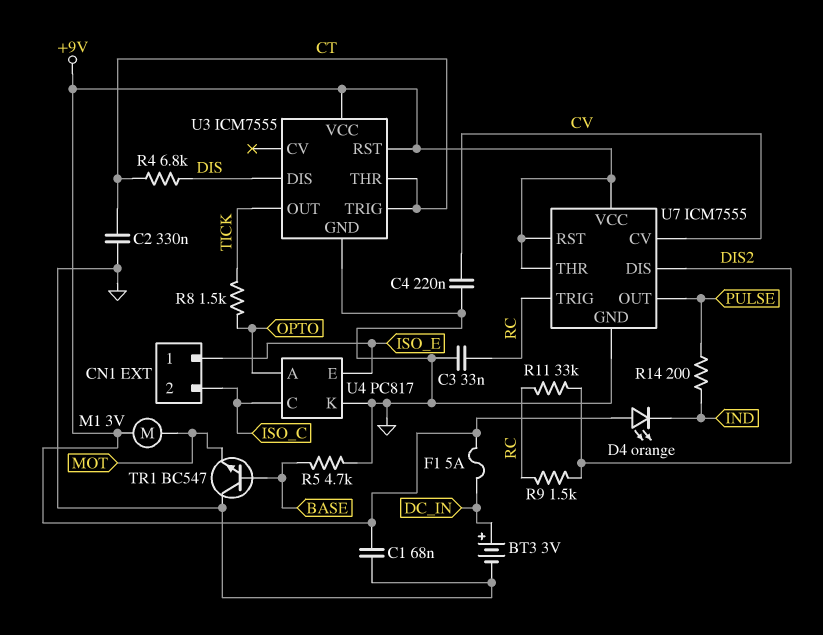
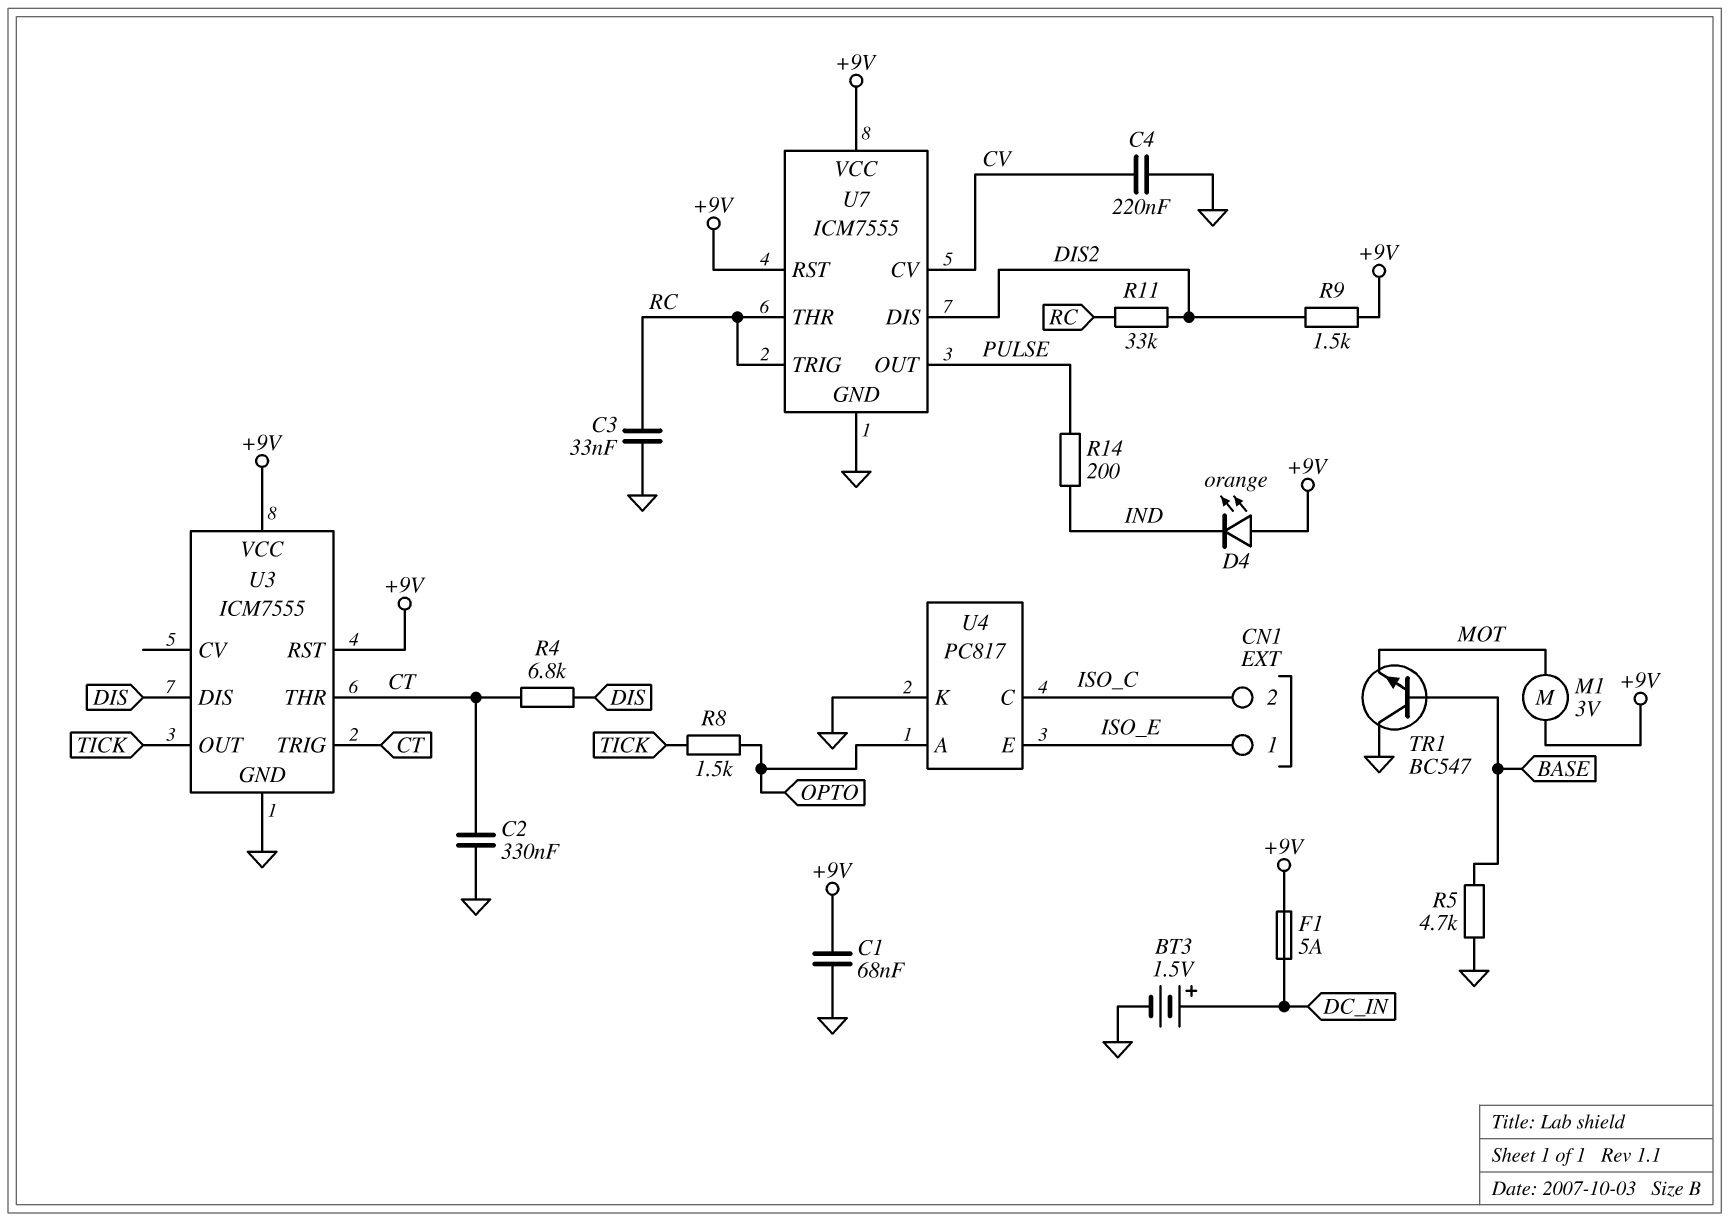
BT3: 3V (plus DC_IN, minus GND) -> 1.5V (plus DC_IN, minus GND)
R9: 1.5k (DIS2, RC) -> 1.5k (+9V, DIS2)
U7 pin THR: +9V -> RC

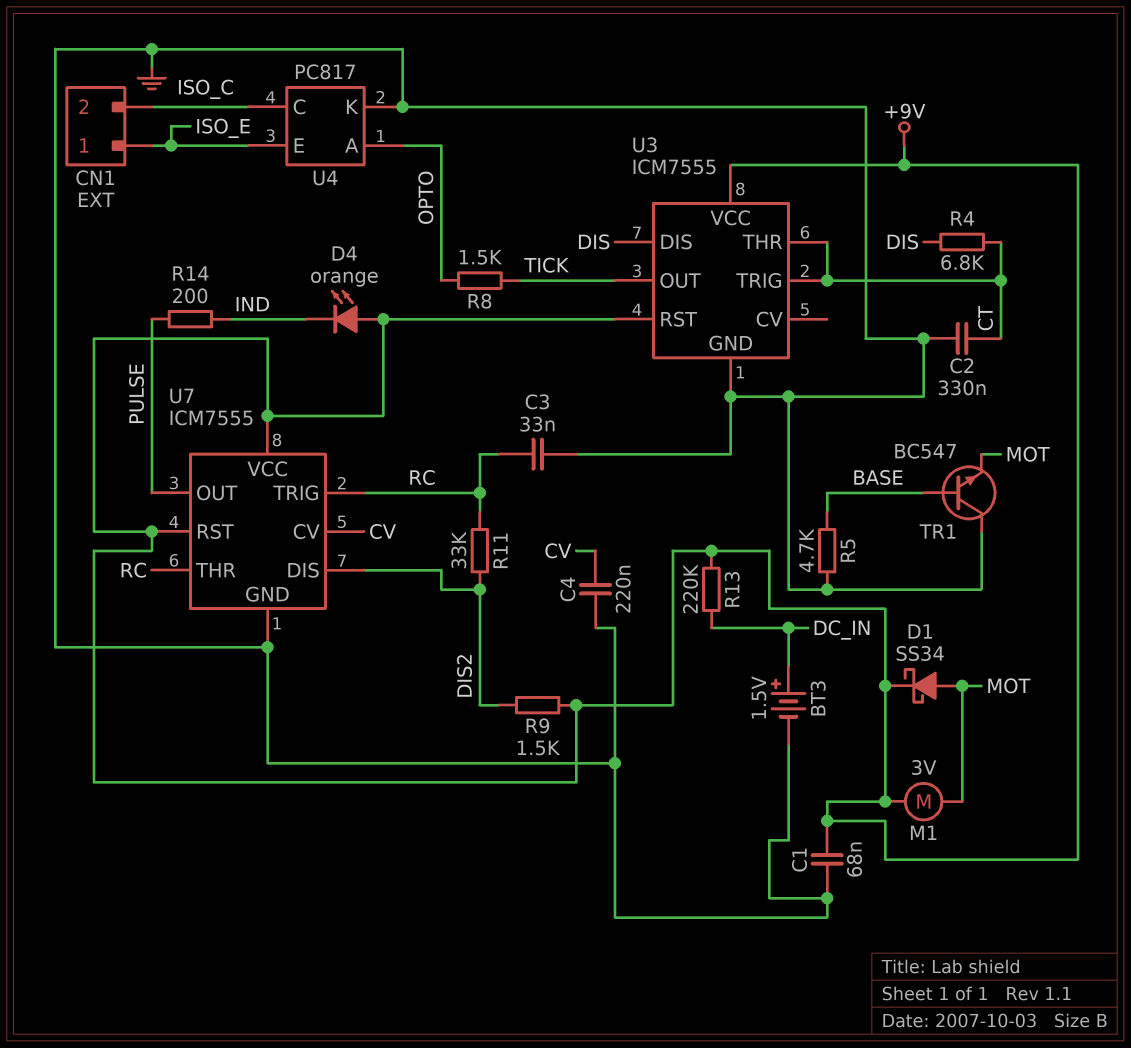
D1: none -> schottky SS34 (A MOT, K +9V)
F1: 5A (+9V, DC_IN) -> none
R13: none -> 220k (+9V, DC_IN)

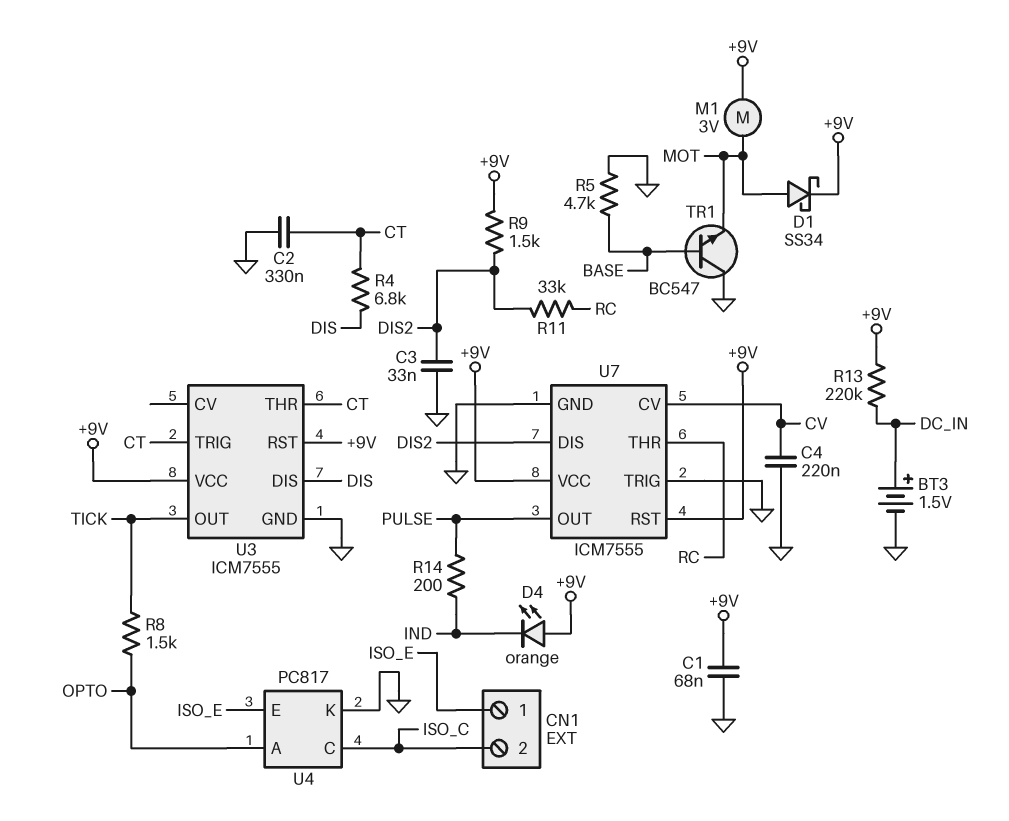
C3: 33nF (GND, RC) -> 33nF (DIS2, GND)
U7 pin TRIG: RC -> GND

